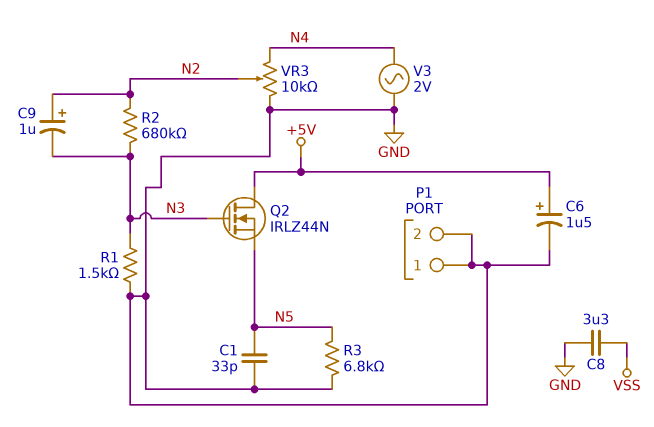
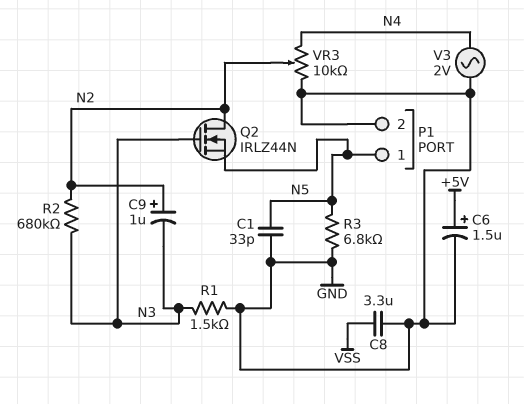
P1 pin 1: GND -> N5
Q2: NMOS IRLZ44N (G N3, D +5V, S N5) -> NMOS IRLZ44N (G N3, D N2, S N5)

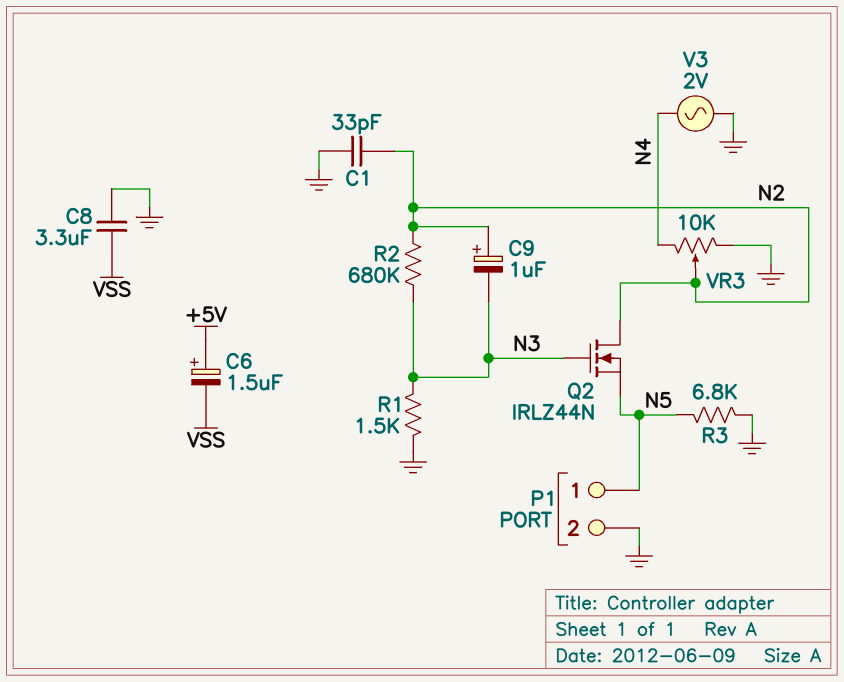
C1: 33pF (GND, N5) -> 33pF (GND, N2)
C6: 1.5uF (plus +5V, minus GND) -> 1.5uF (plus +5V, minus VSS)

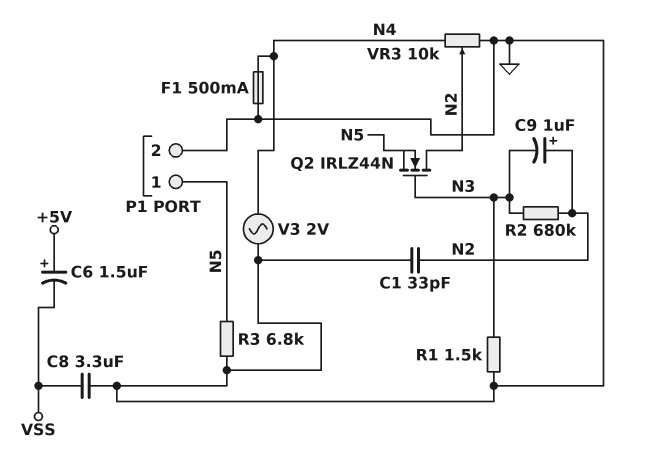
F1: none -> 500mA (GND, N4)

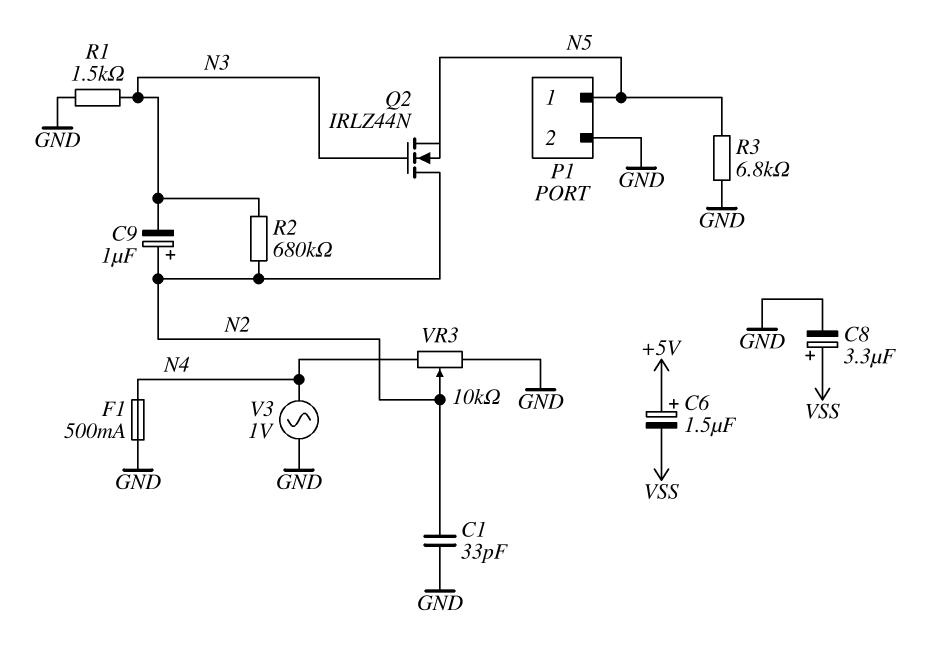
C8: 3.3uF (GND, VSS) -> 3.3uF (plus VSS, minus GND)
V3: AC 2V (GND, N4) -> AC 1V (GND, N4)

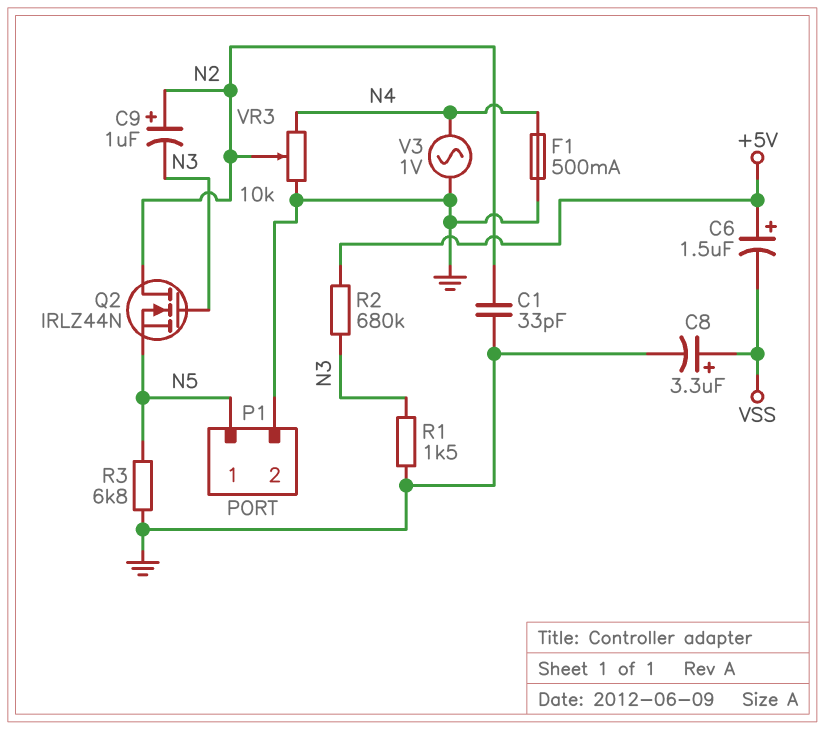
R2: 680k (N2, N3) -> 680k (+5V, N3)

